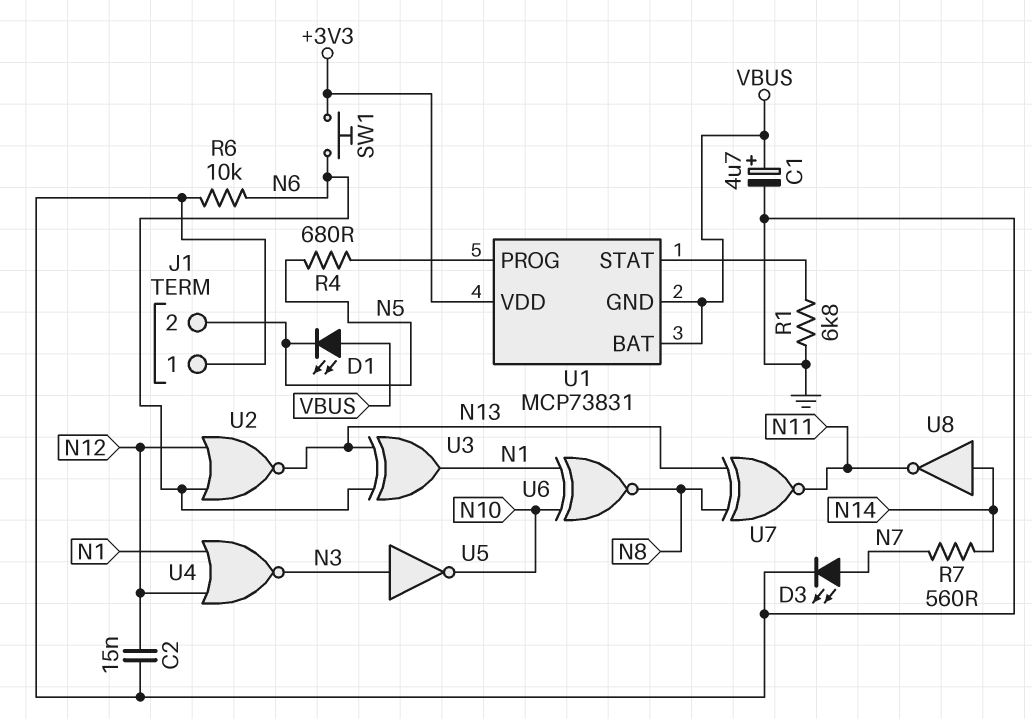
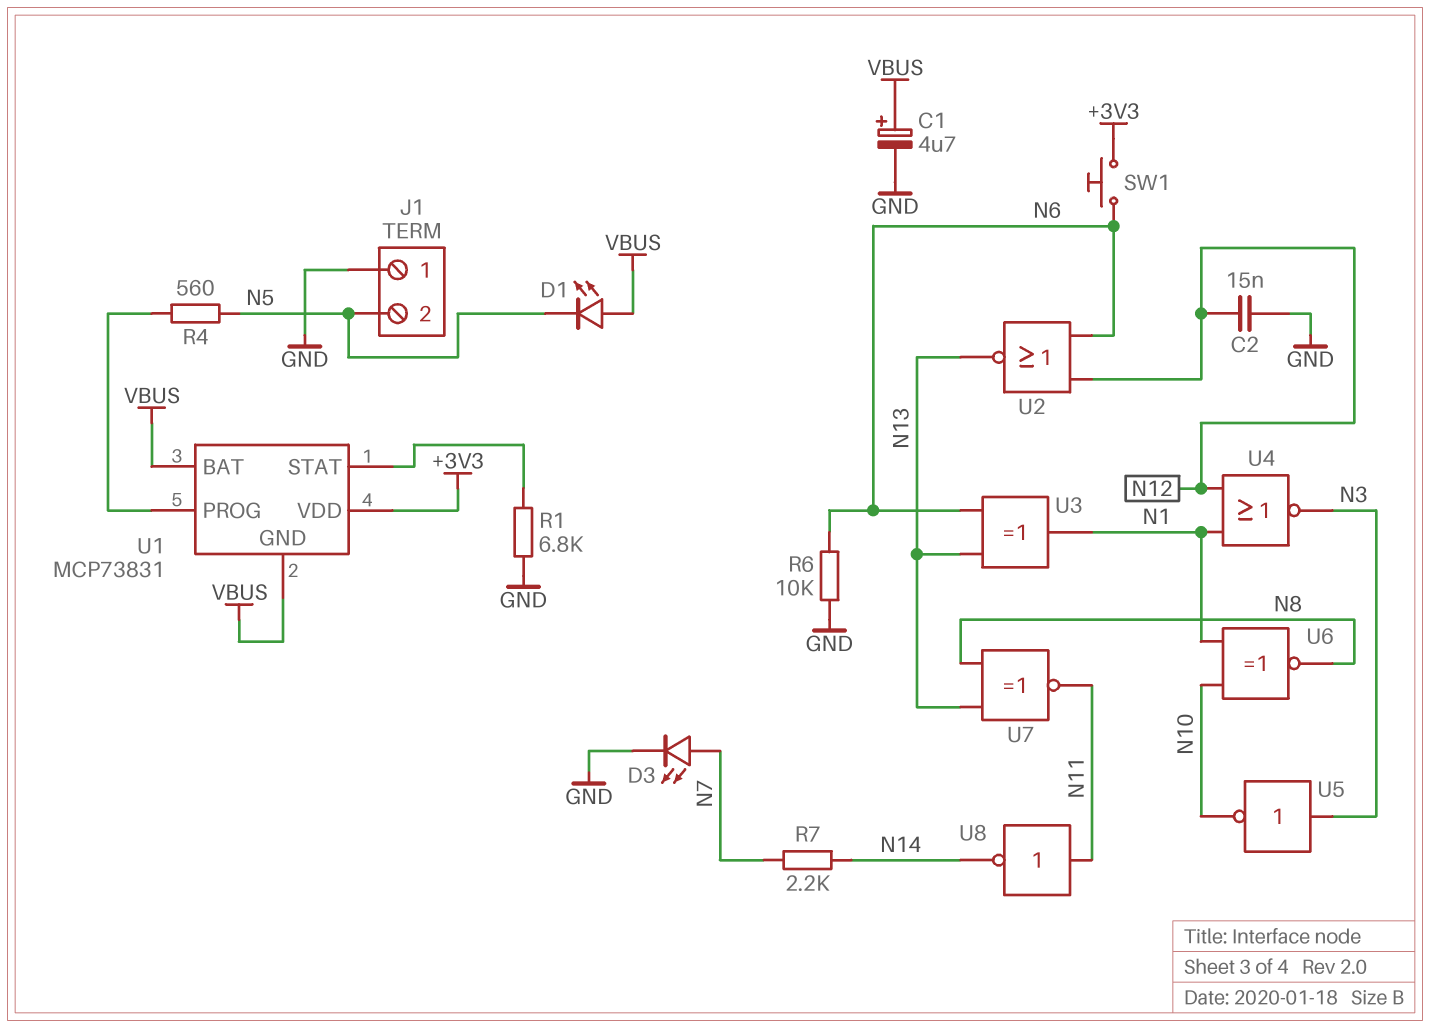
R4: 680 (N5, U1/PROG) -> 560 (N5, U1/PROG)
R7: 560 (N7, N14) -> 2.2k (N7, N14)
U8: NOT (in N14, out N11) -> NOT (in N11, out N14)

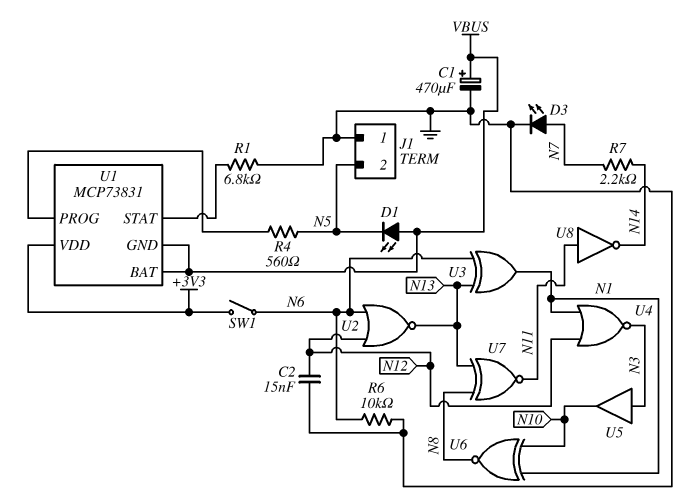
C1: 4.7uF (plus VBUS, minus GND) -> 470uF (plus VBUS, minus GND)
SW1: button (+3V3, N6) -> switch (+3V3, N6)
U5: NOT (in N3, out N10) -> buffer (in N3, out N10)

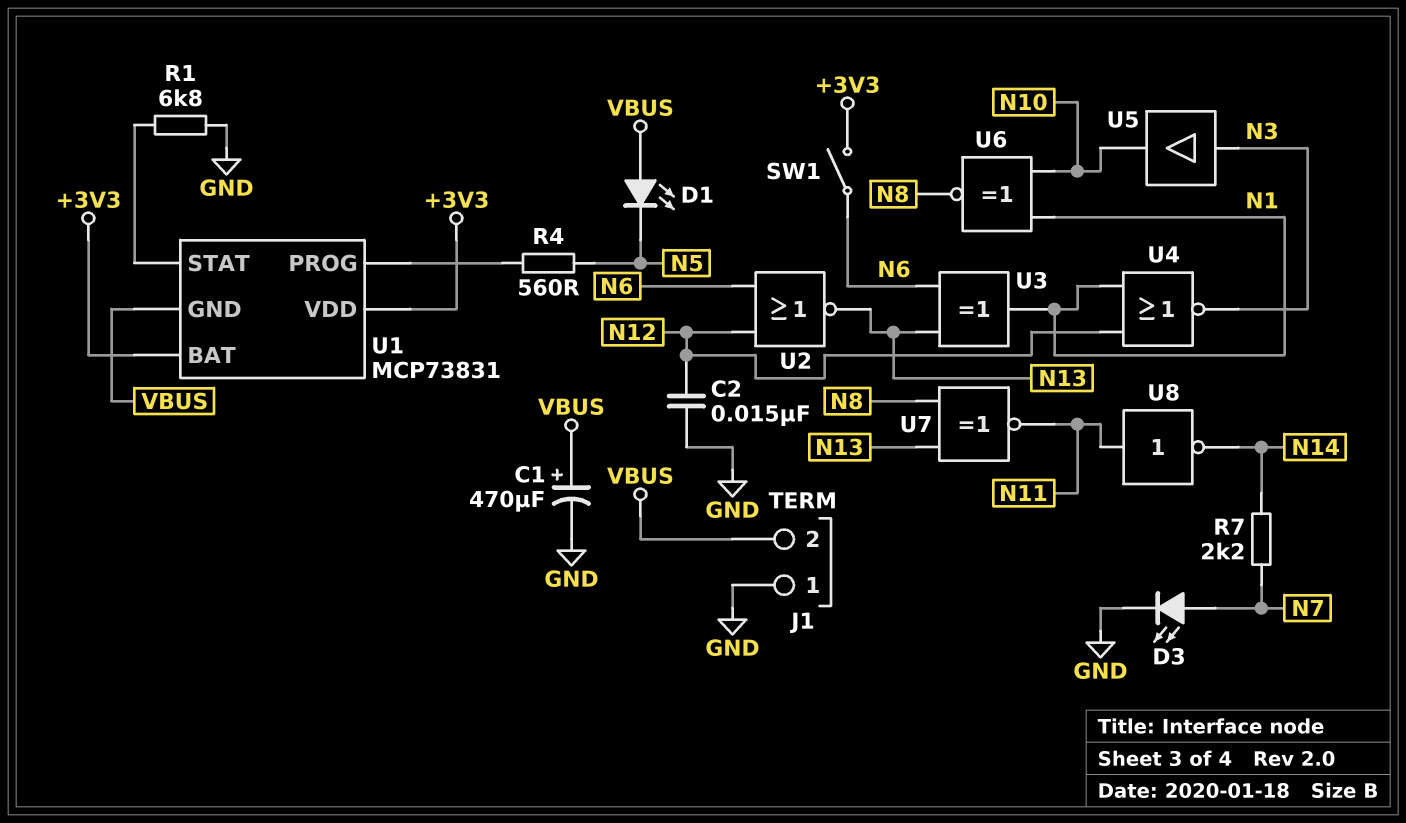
J1 pin 2: N5 -> VBUS
R6: 10k (GND, N6) -> none
U1 pin BAT: VBUS -> +3V3

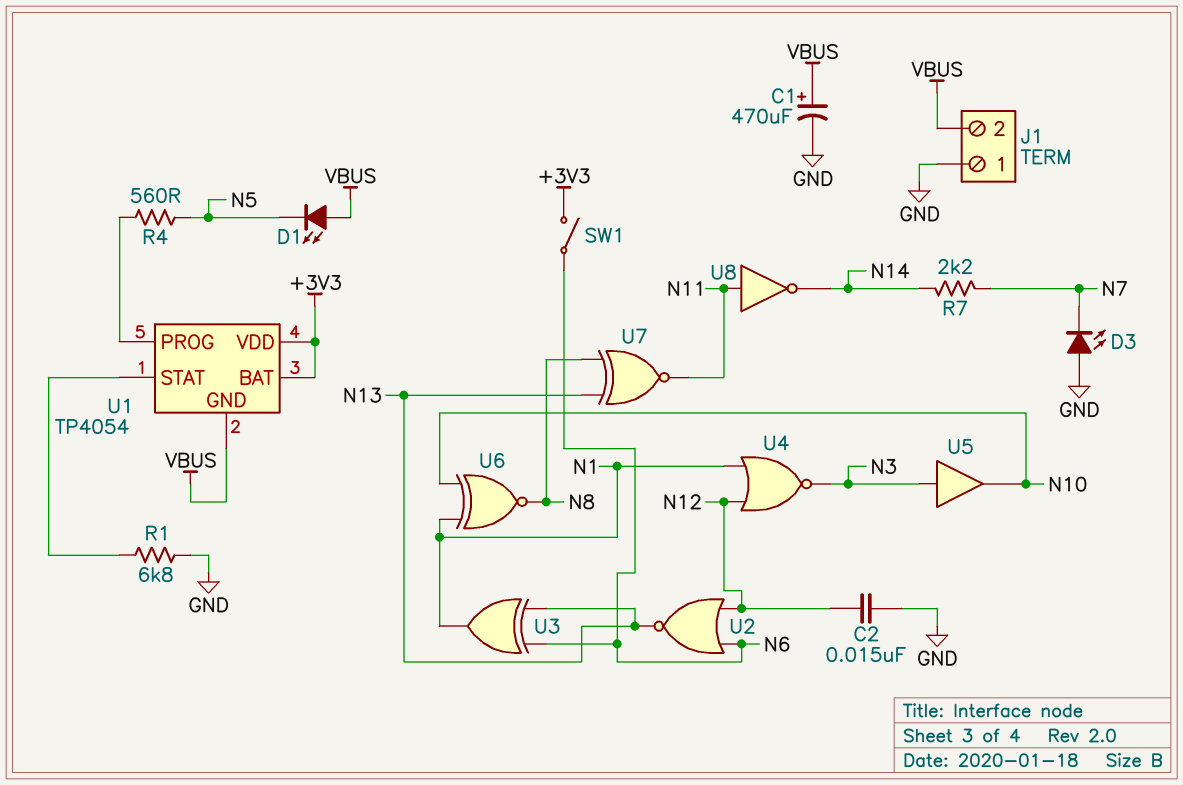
D3: LED (A N7, K GND) -> LED (A GND, K N7)
U1: MCP73831 -> TP4054

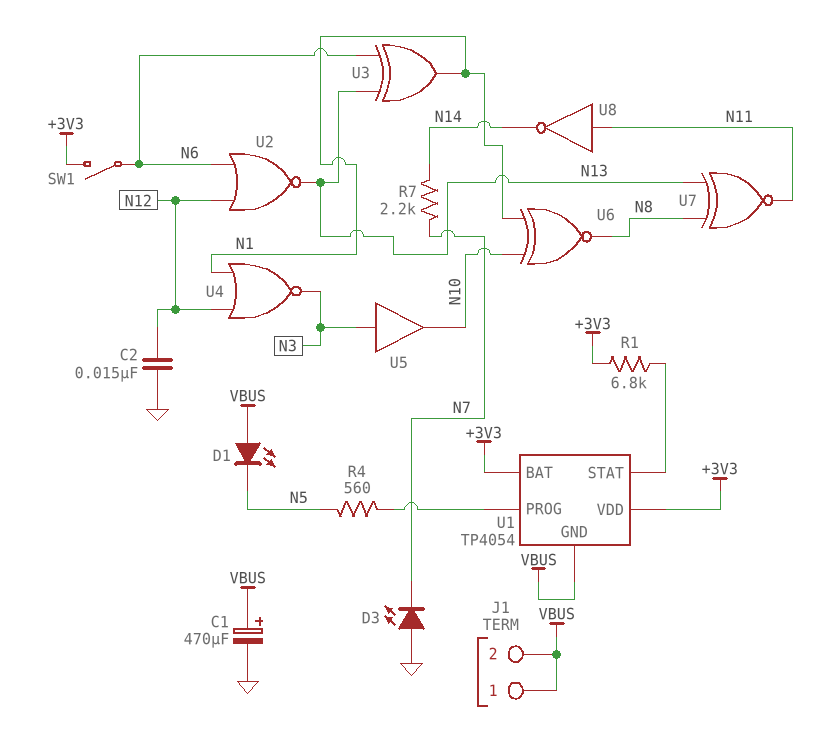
J1 pin 1: GND -> VBUS
R1: 6.8k (GND, U1/STAT) -> 6.8k (+3V3, U1/STAT)

